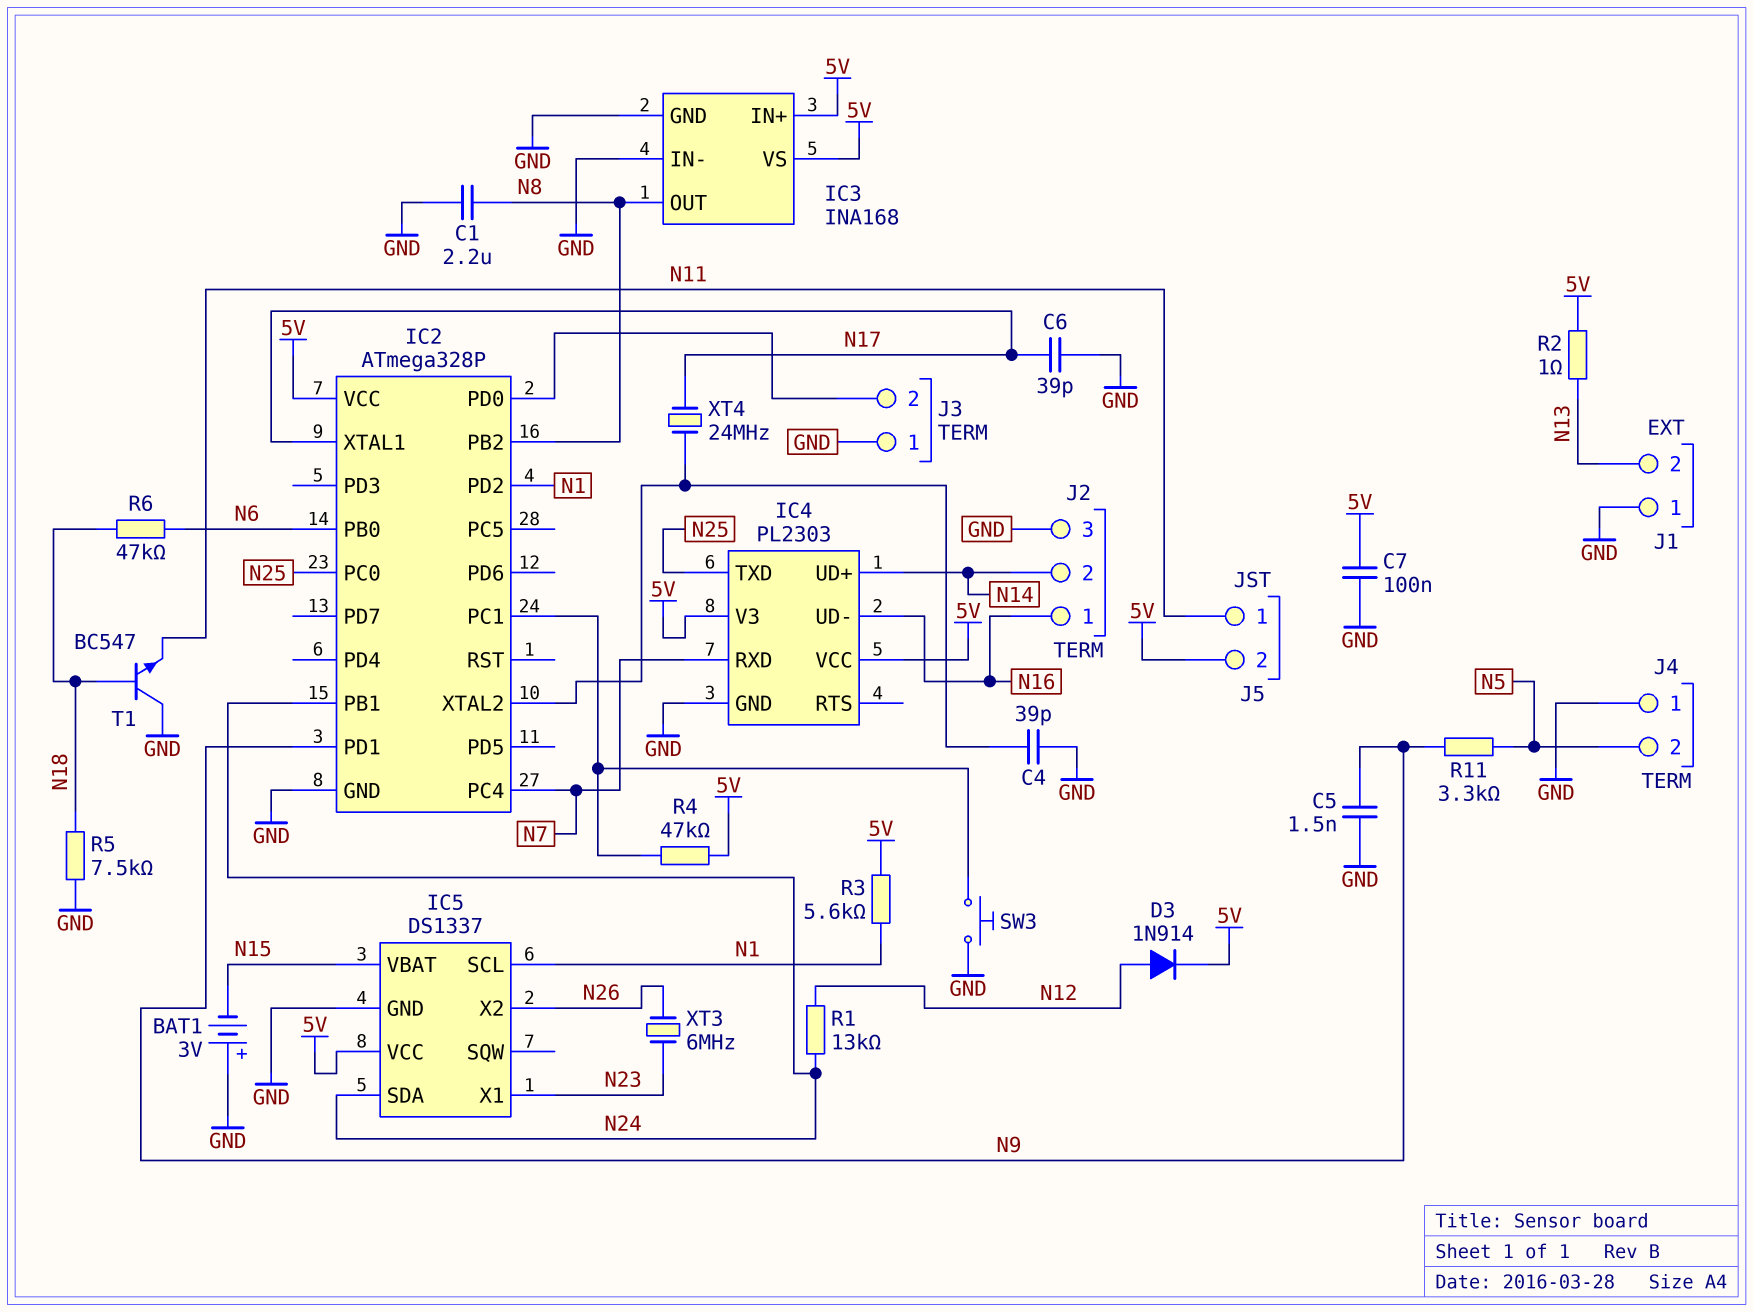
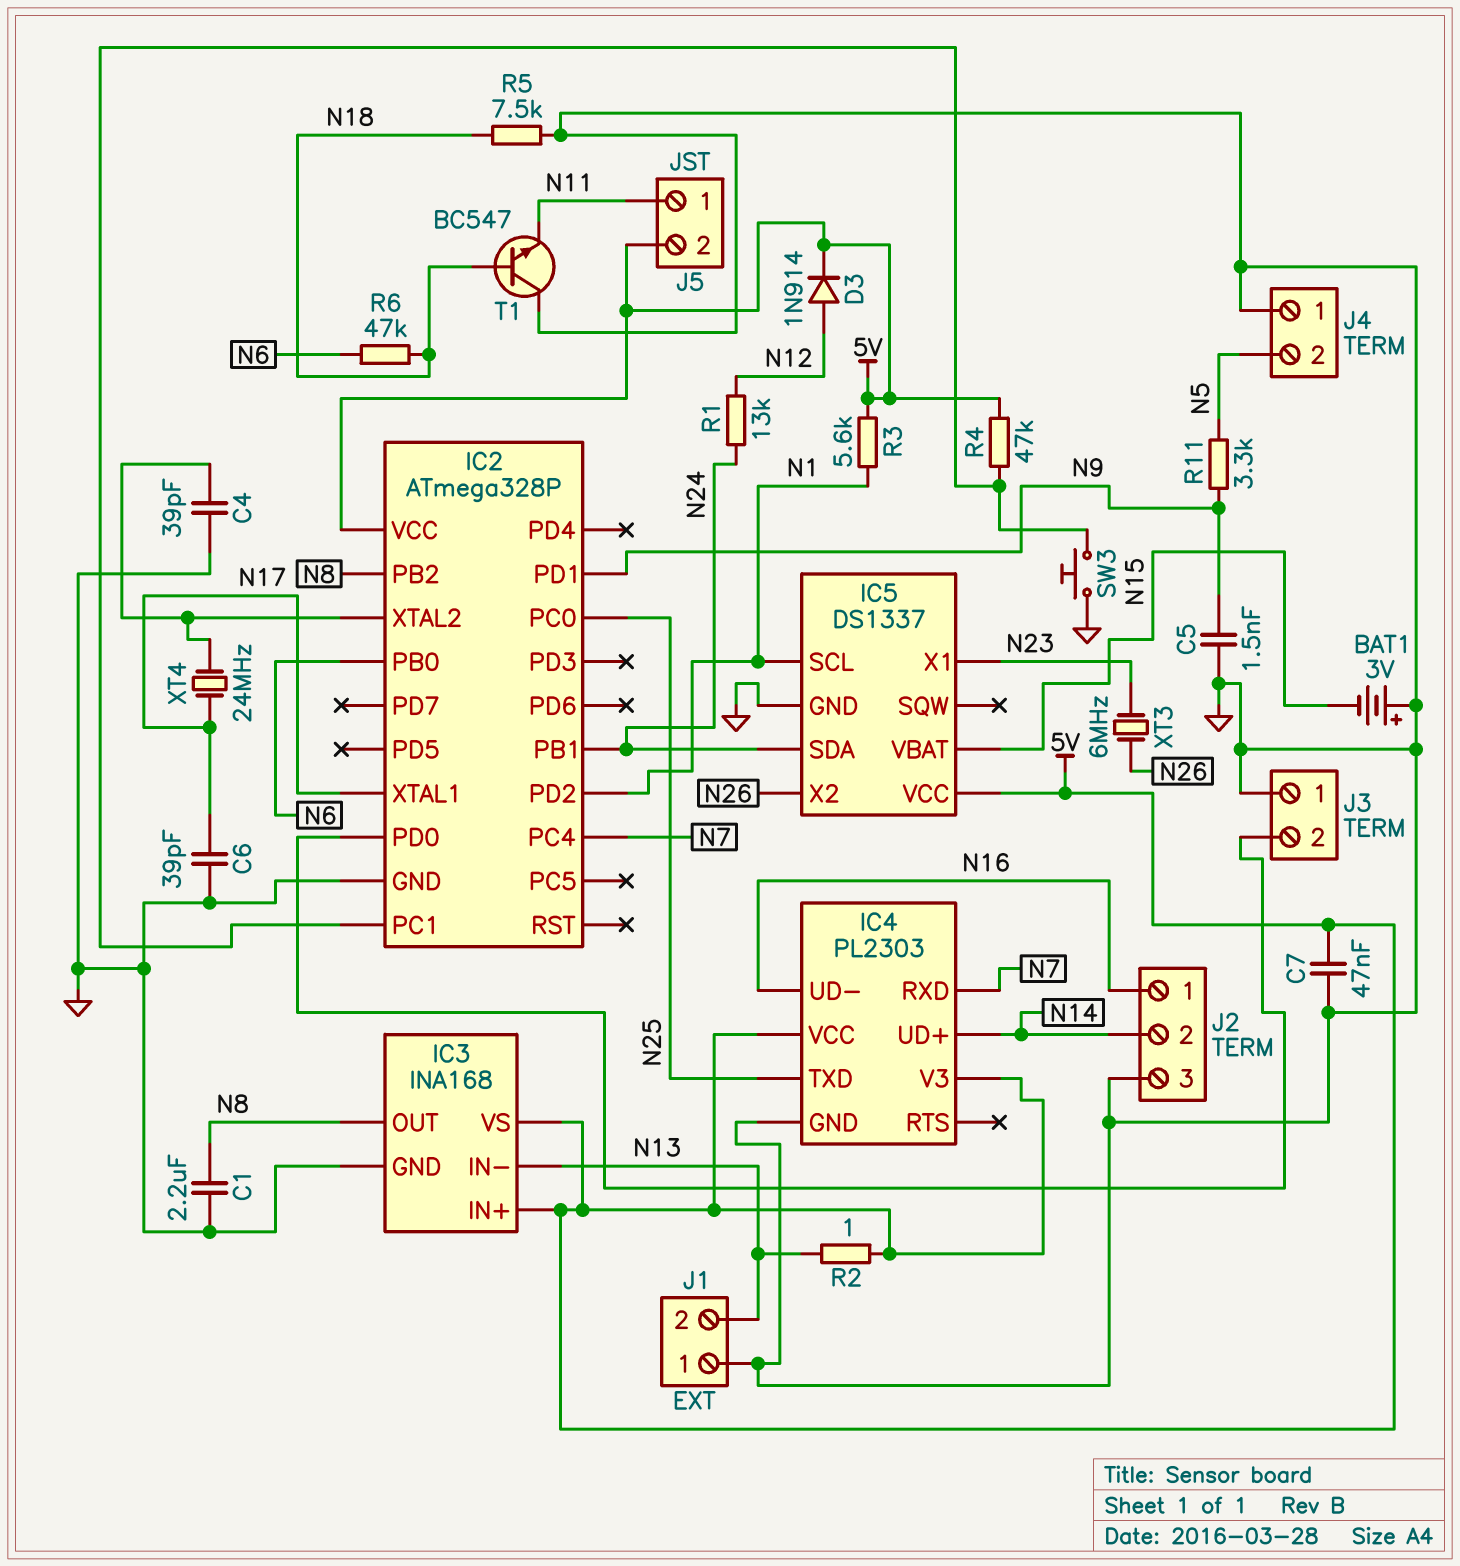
C7: 100nF (5V, GND) -> 47nF (5V, GND)
IC3 pin IN-: GND -> N13

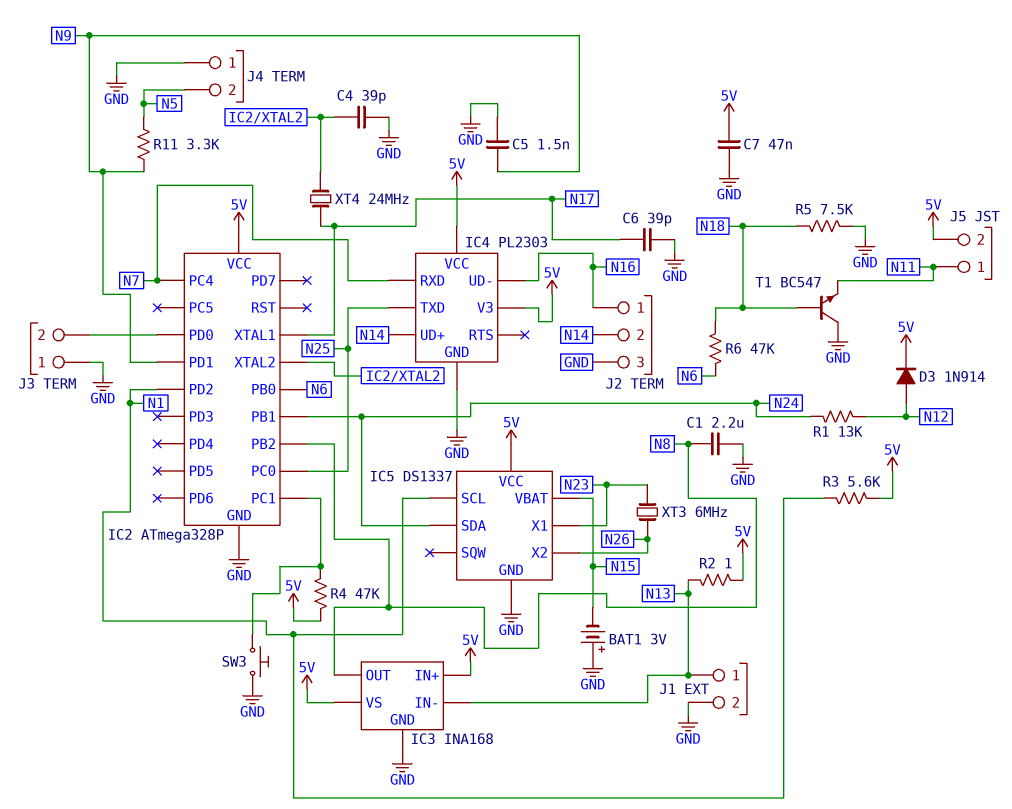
J1 pin 1: GND -> N13
J1 pin 2: N13 -> GND

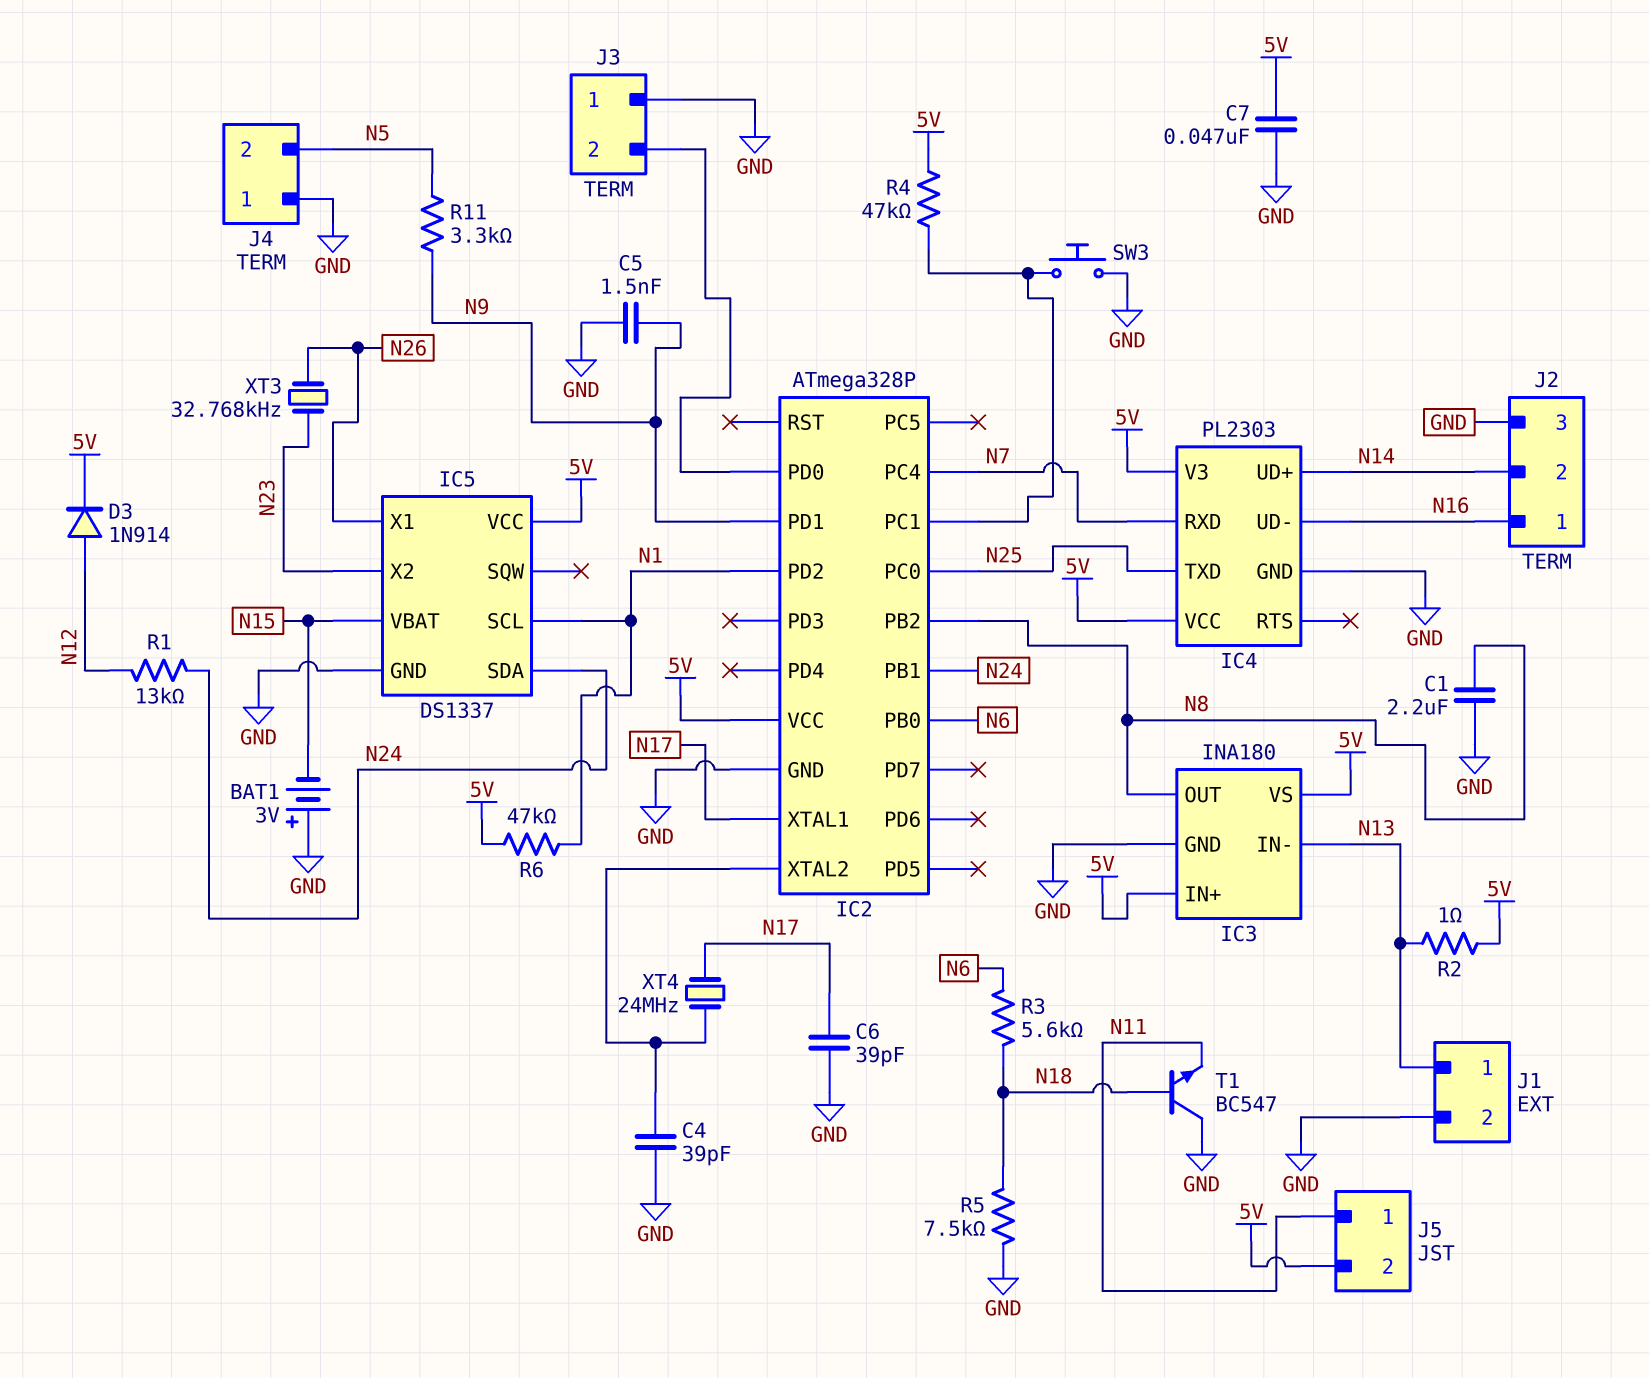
IC3: INA168 -> INA180
IC5 pin X1: N23 -> N26
IC5 pin X2: N26 -> N23
R3: 5.6k (5V, N1) -> 5.6k (N6, N18)
R6: 47k (N6, N18) -> 47k (5V, N1)
XT3: 6MHz (N23, N26) -> 32.768kHz (N23, N26)

